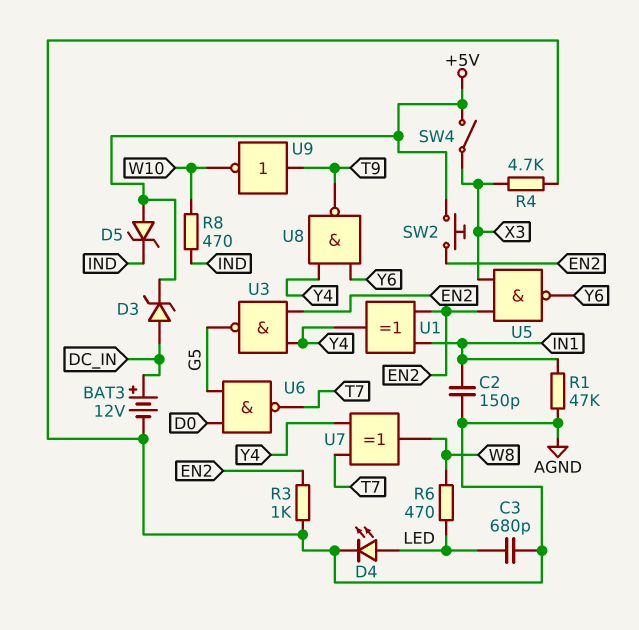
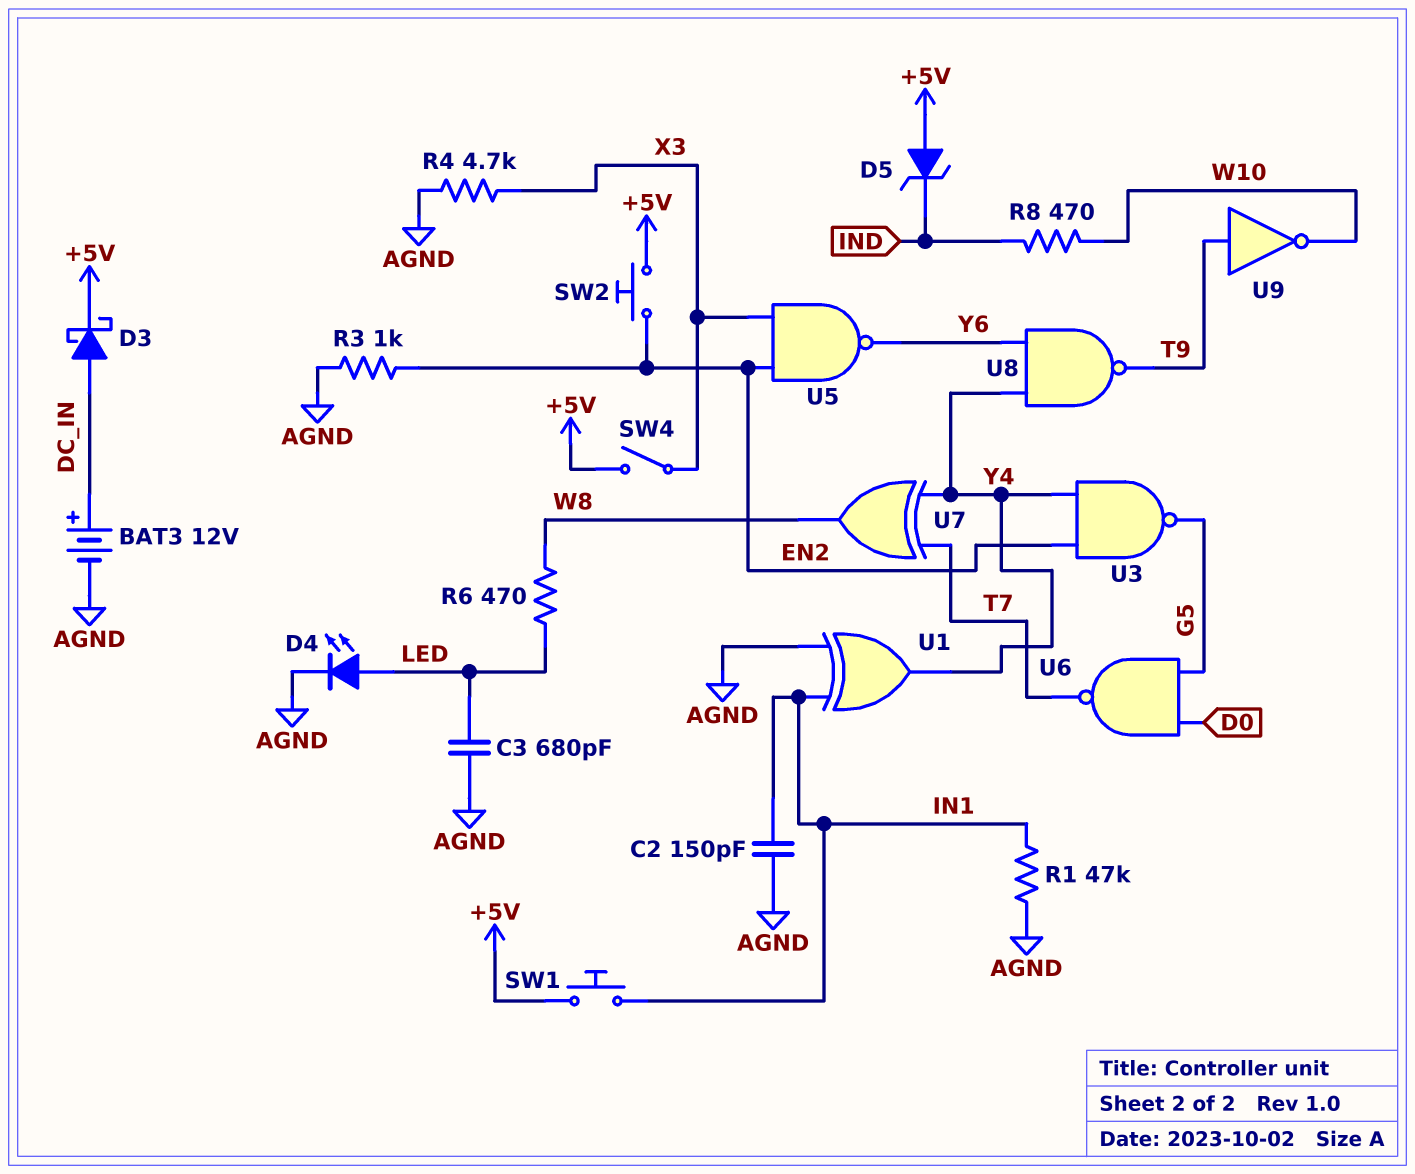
D3: zener (A DC_IN, K +5V) -> schottky (A DC_IN, K +5V)
SW1: none -> button (+5V, IN1)
U1: XOR (in EN2, in IN1, out Y4) -> XOR (in AGND, in IN1, out Y4)

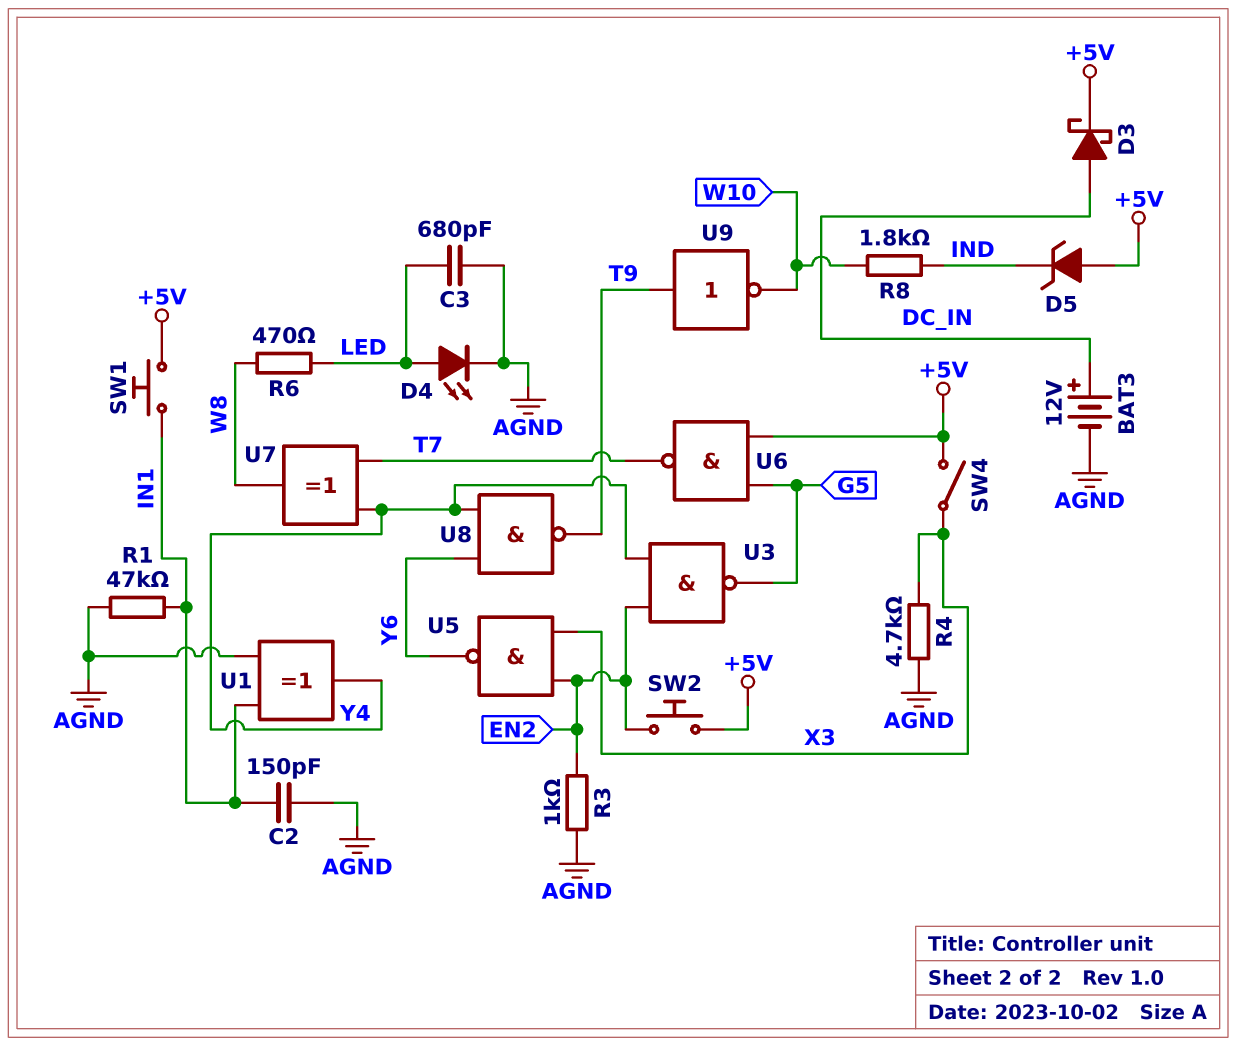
R8: 470 (IND, W10) -> 1.8k (IND, W10)
U6: NAND (in D0, in G5, out T7) -> NAND (in +5V, in G5, out T7)

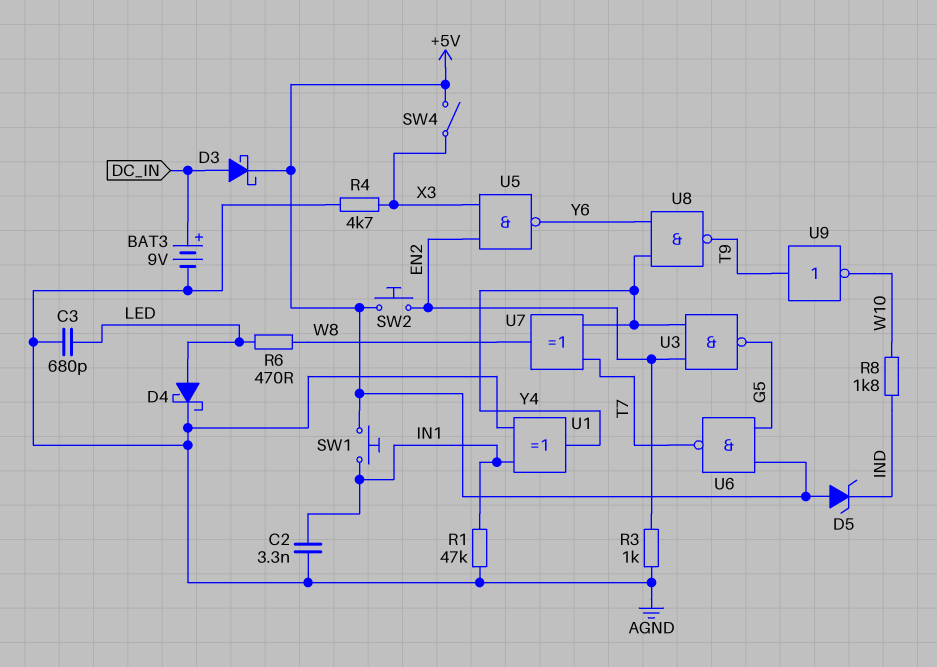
BAT3: 12V (plus DC_IN, minus AGND) -> 9V (plus DC_IN, minus AGND)
C2: 150pF (AGND, IN1) -> 3.3nF (AGND, IN1)
D4: LED (A LED, K AGND) -> schottky (A LED, K AGND)

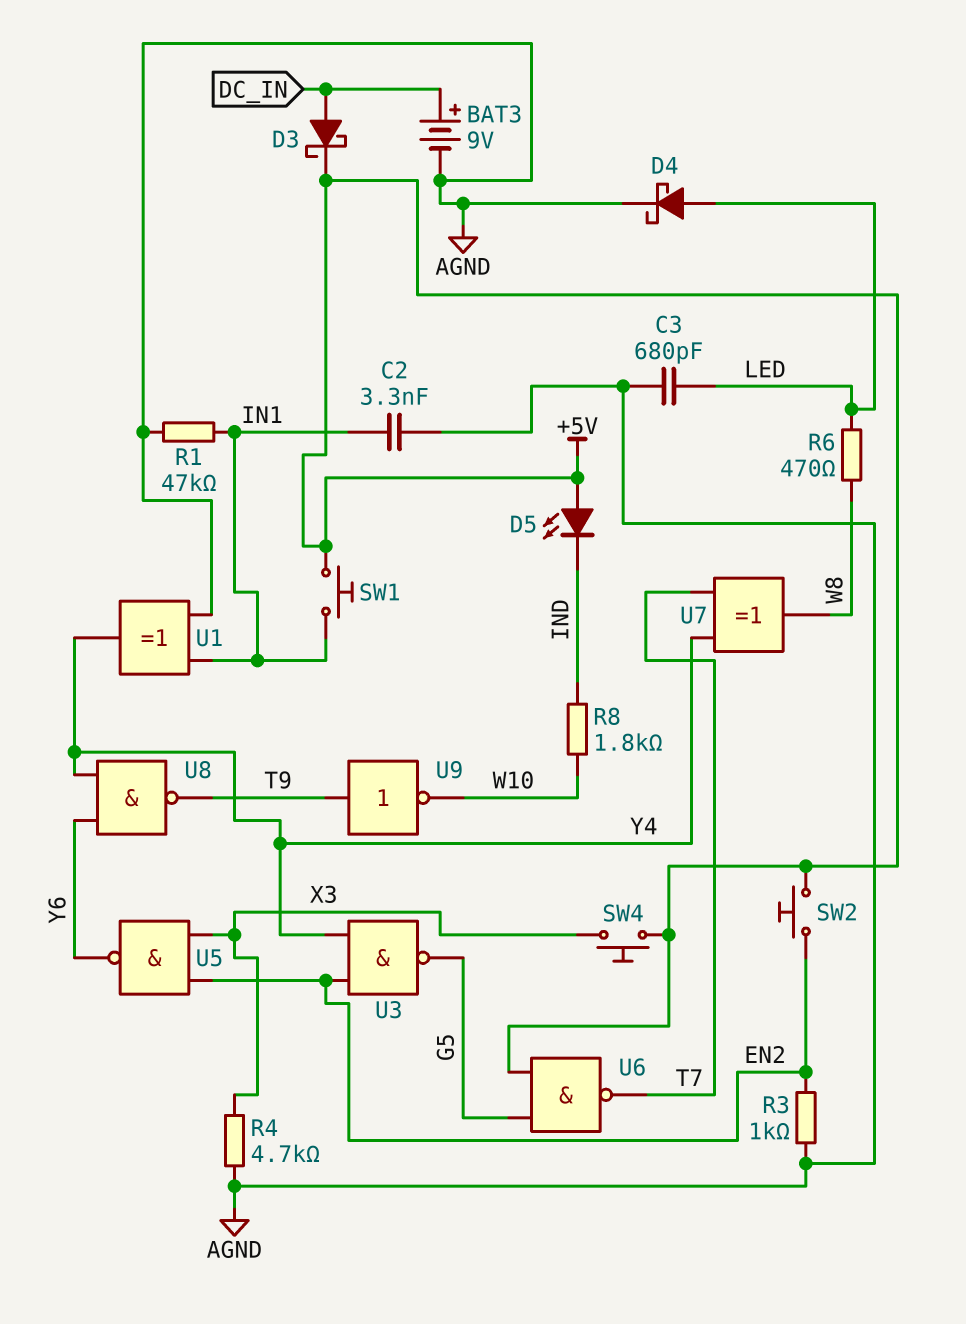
D5: zener (A +5V, K IND) -> LED (A +5V, K IND)
SW4: switch (+5V, X3) -> button (+5V, X3)

